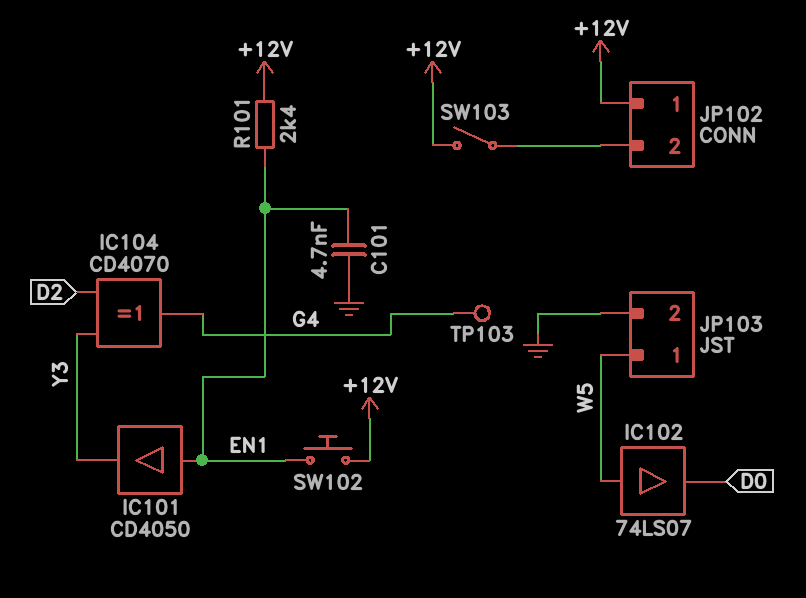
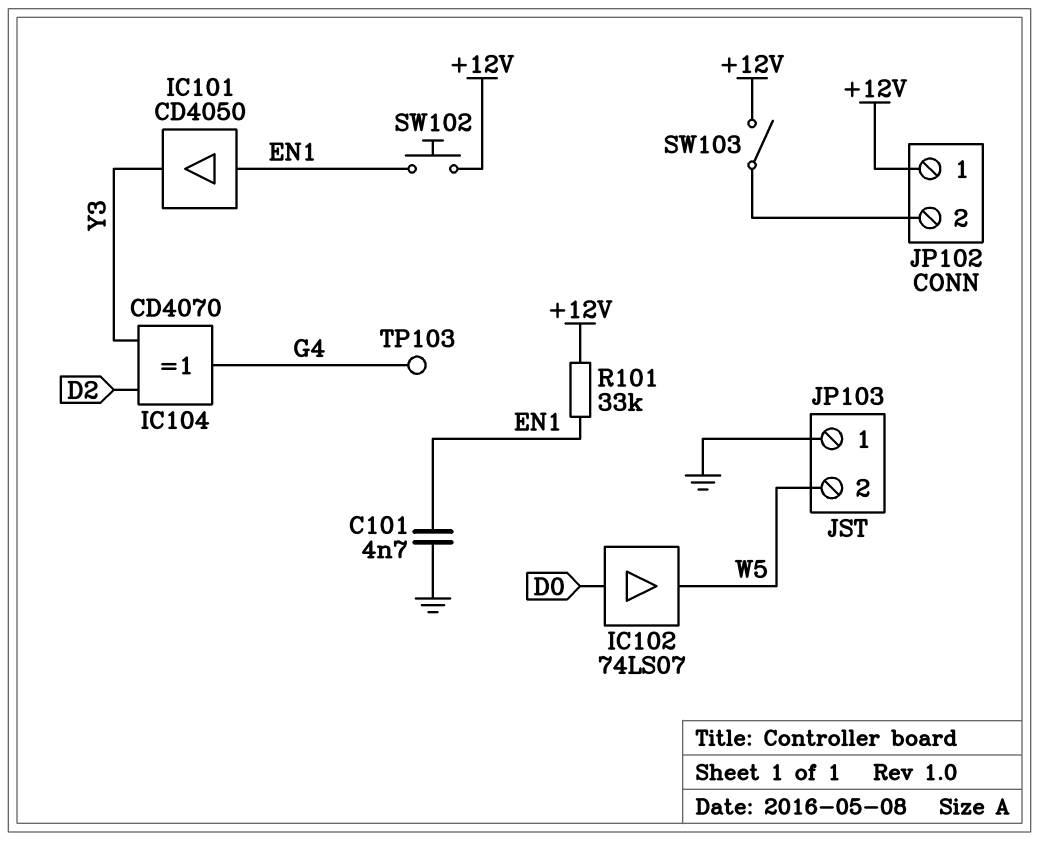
IC102: buffer 74LS07 (in W5, out D0) -> buffer 74LS07 (in D0, out W5)
JP103 pin 1: W5 -> GND
JP103 pin 2: GND -> W5
R101: 2.4k (+12V, EN1) -> 33k (+12V, EN1)

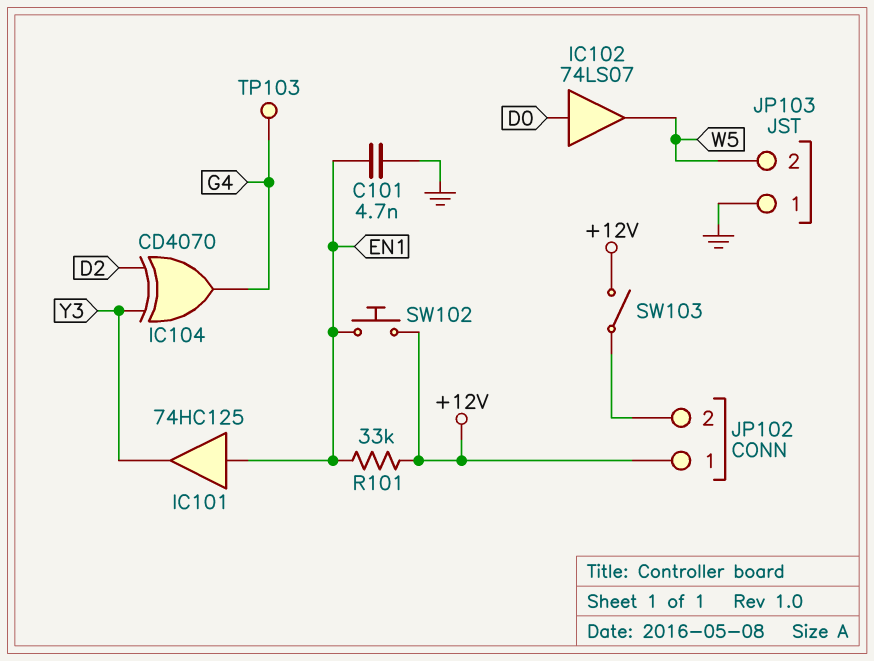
IC101: buffer CD4050 (in EN1, out Y3) -> buffer 74HC125 (in EN1, out Y3)

